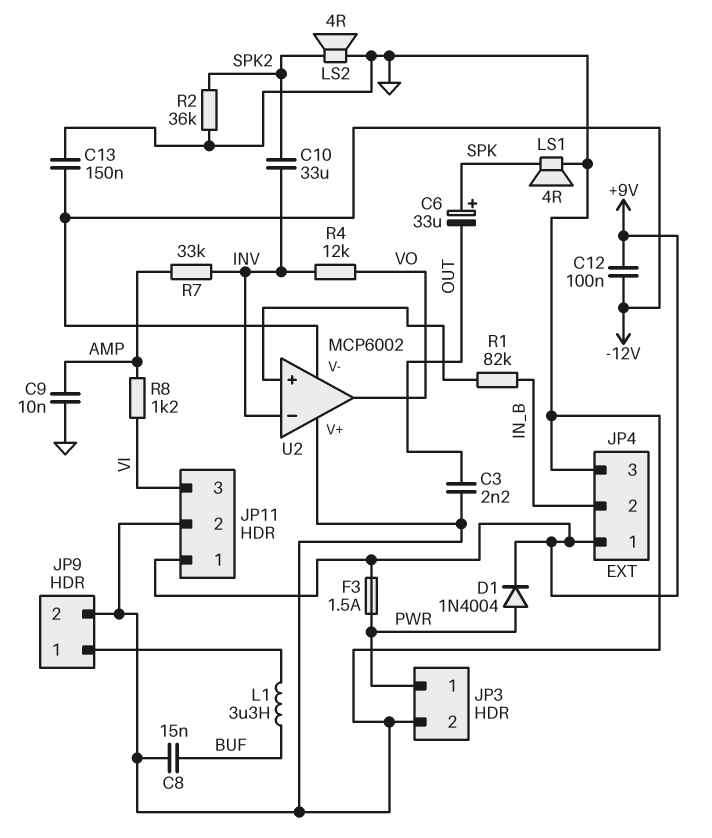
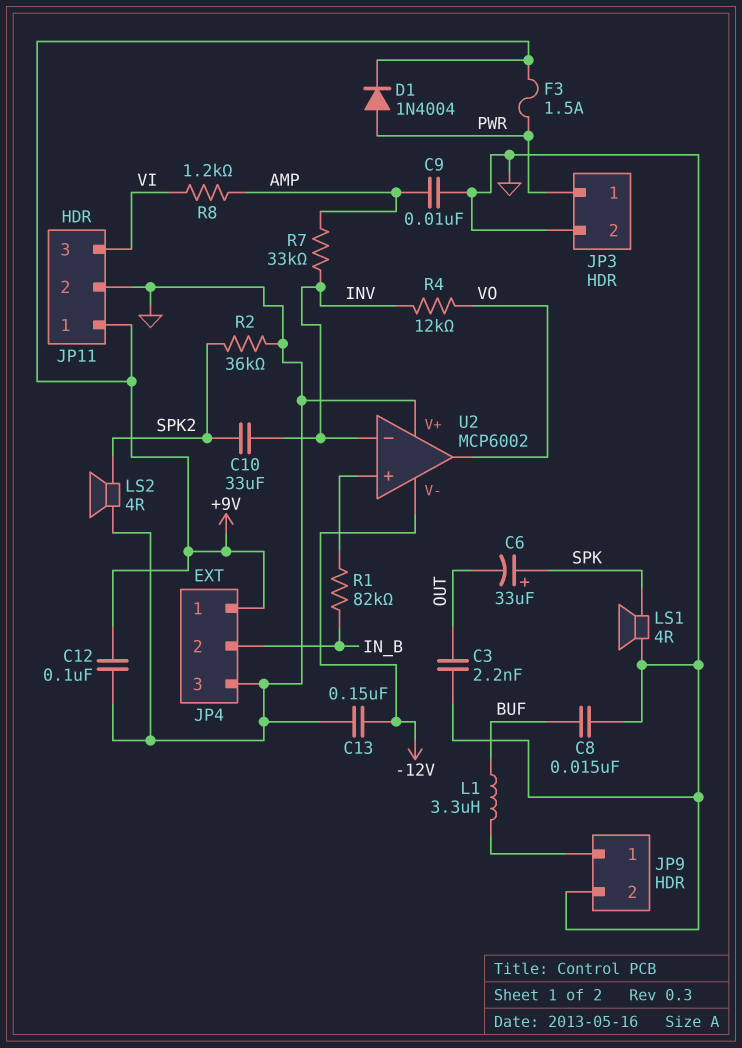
C12: 100nF (+9V, -12V) -> 100nF (+9V, GND)

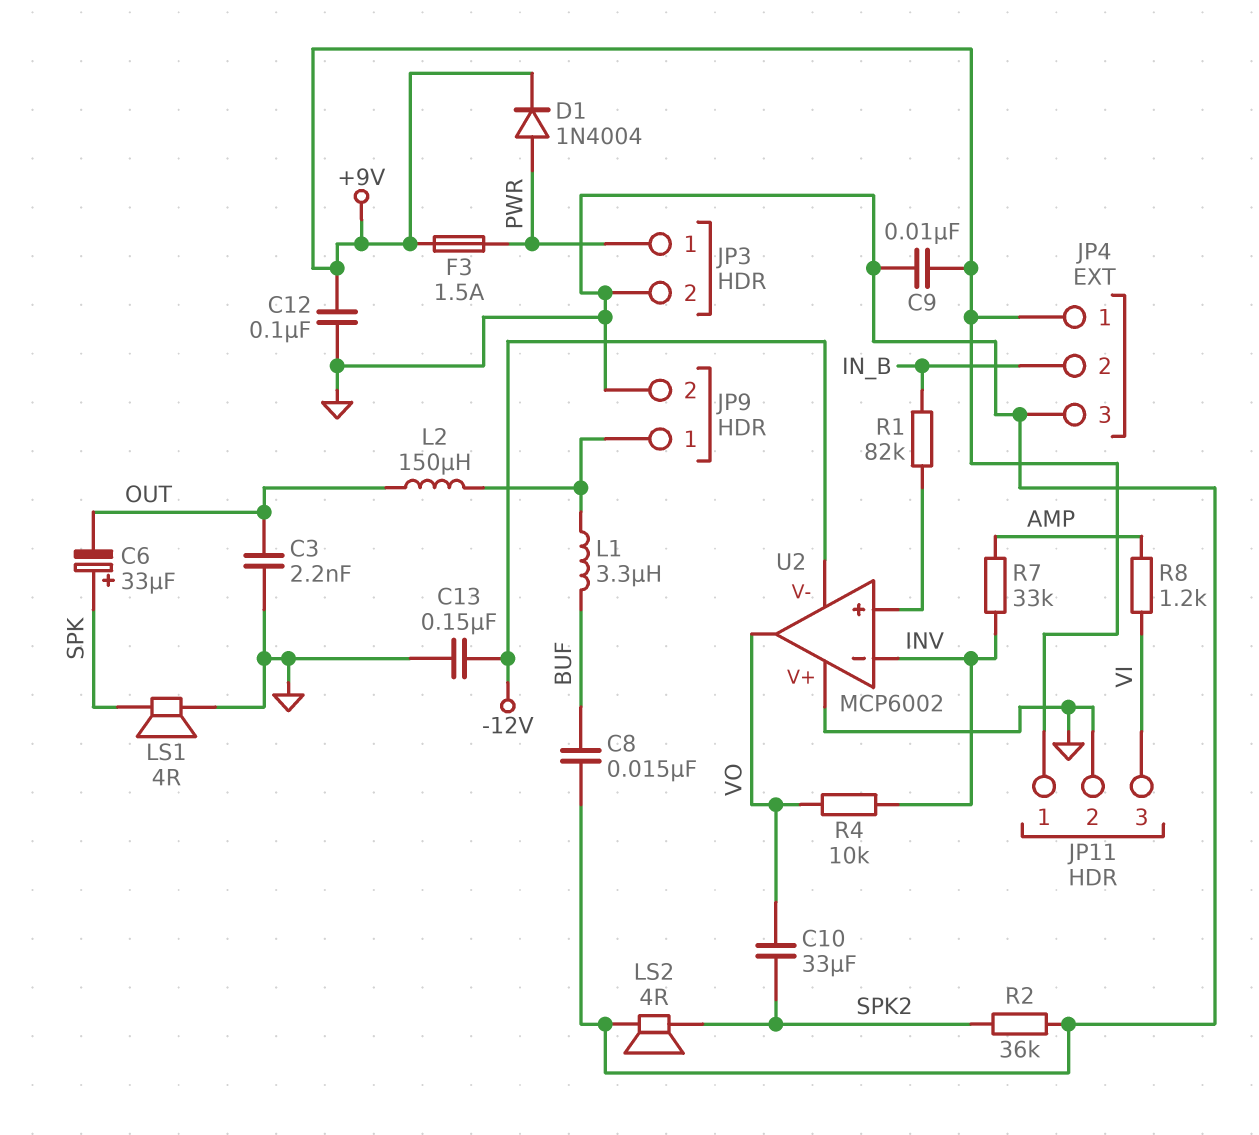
C9: 10nF (AMP, GND) -> 10nF (+9V, GND)
C10: 33uF (INV, SPK2) -> 33uF (SPK2, VO)
L2: none -> 150uH (JP9/1, OUT)
R4: 12k (INV, VO) -> 10k (INV, VO)

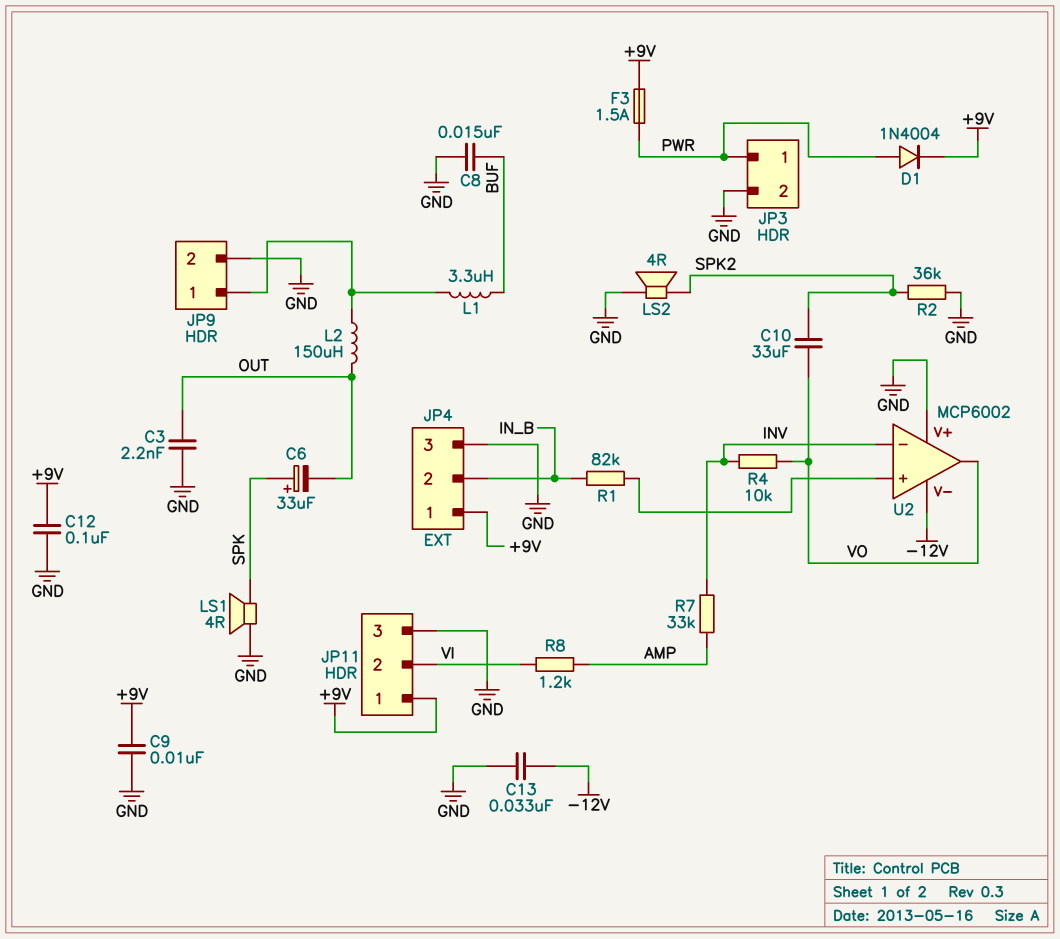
C13: 150nF (-12V, GND) -> 33nF (-12V, GND)
JP11 pin 2: GND -> VI
JP11 pin 3: VI -> GND

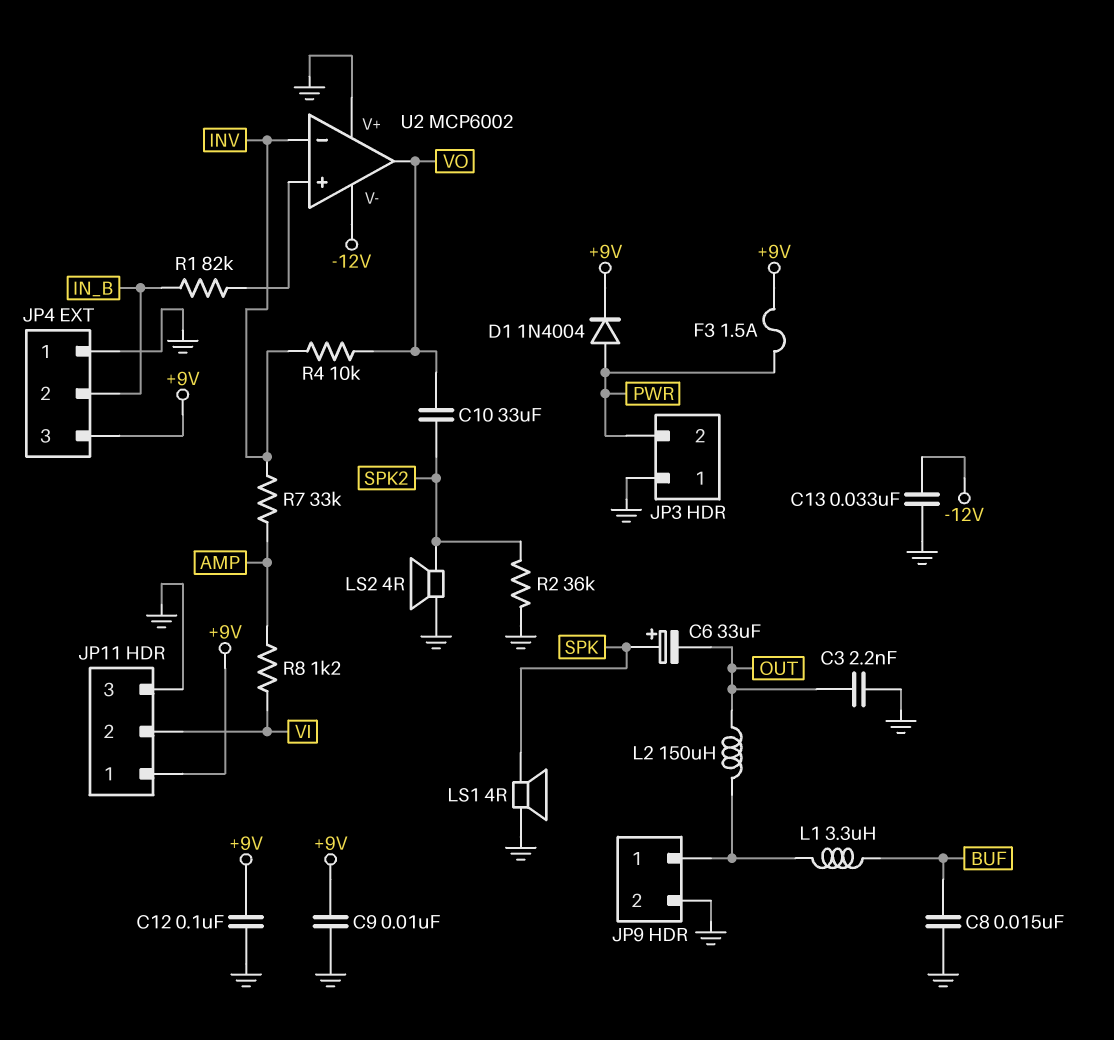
JP3 pin 1: PWR -> GND
JP3 pin 2: GND -> PWR
JP4 pin 1: +9V -> GND
JP4 pin 3: GND -> +9V

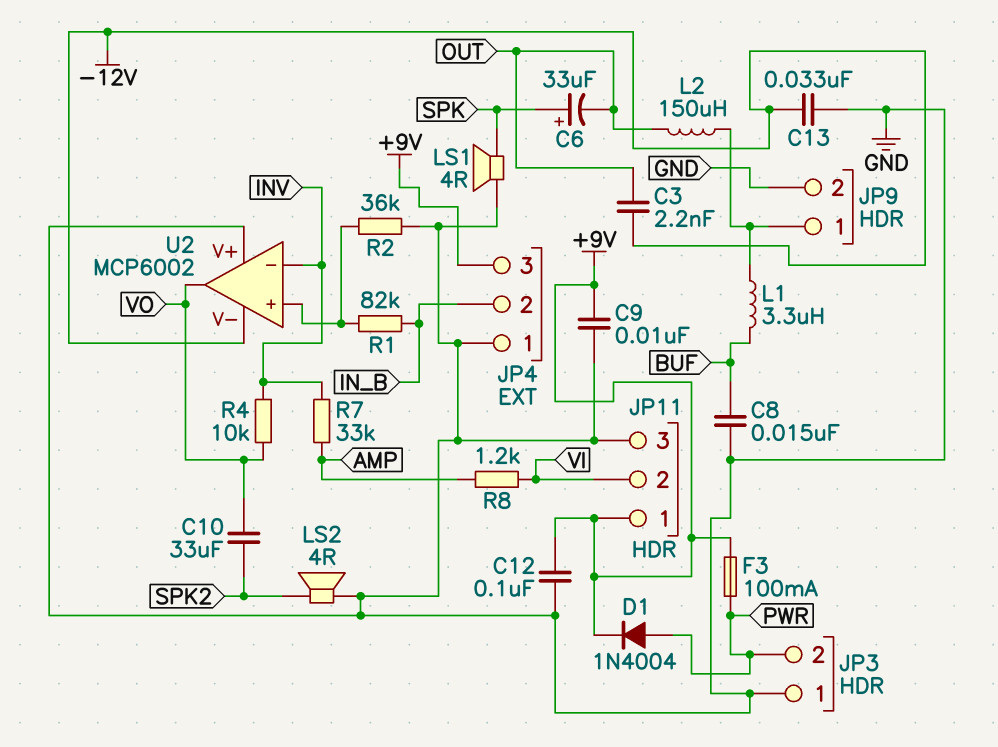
C3: 2.2nF (GND, OUT) -> 2.2nF (-12V, OUT)
F3: 1.5A (+9V, PWR) -> 100mA (+9V, PWR)
R2: 36k (GND, SPK2) -> 36k (GND, U2/in+)

